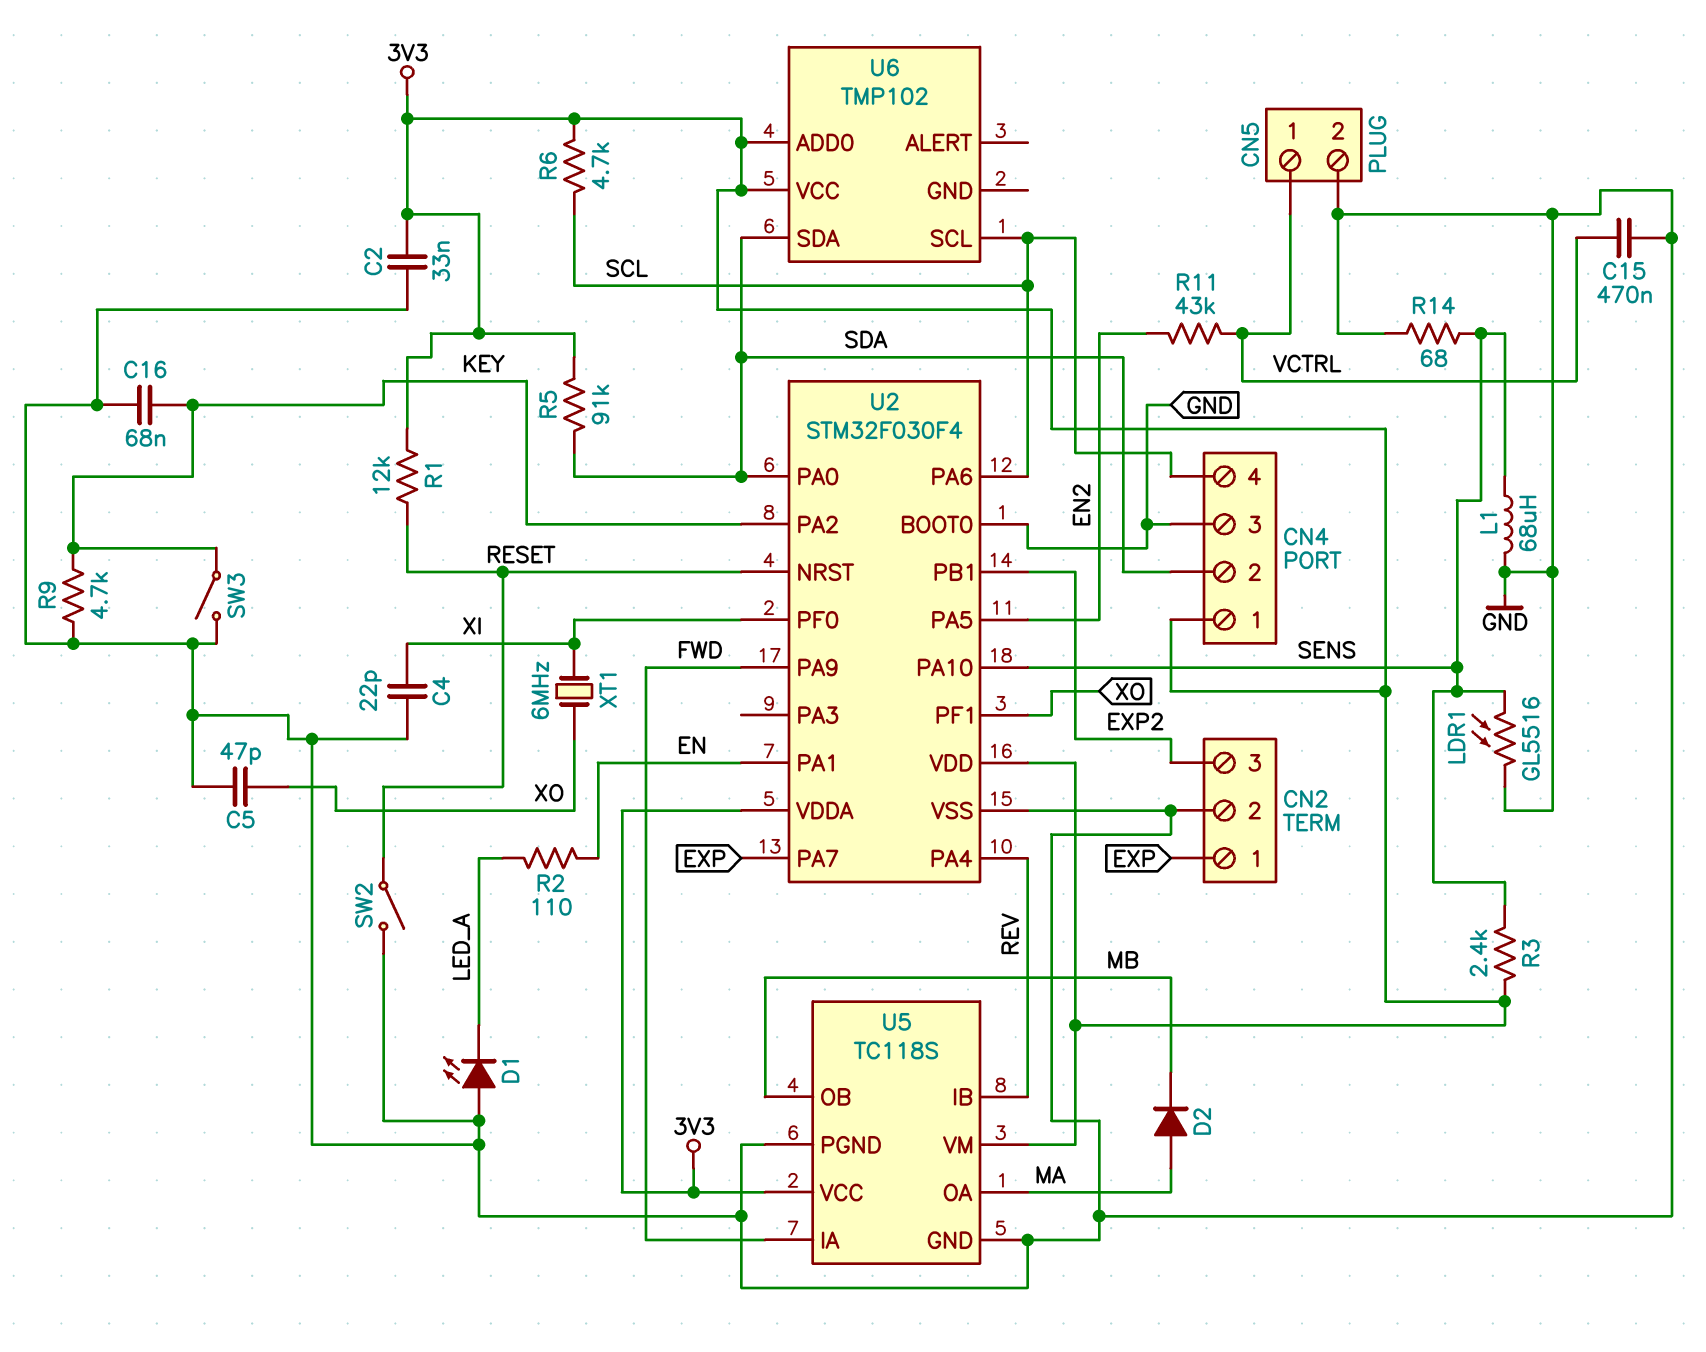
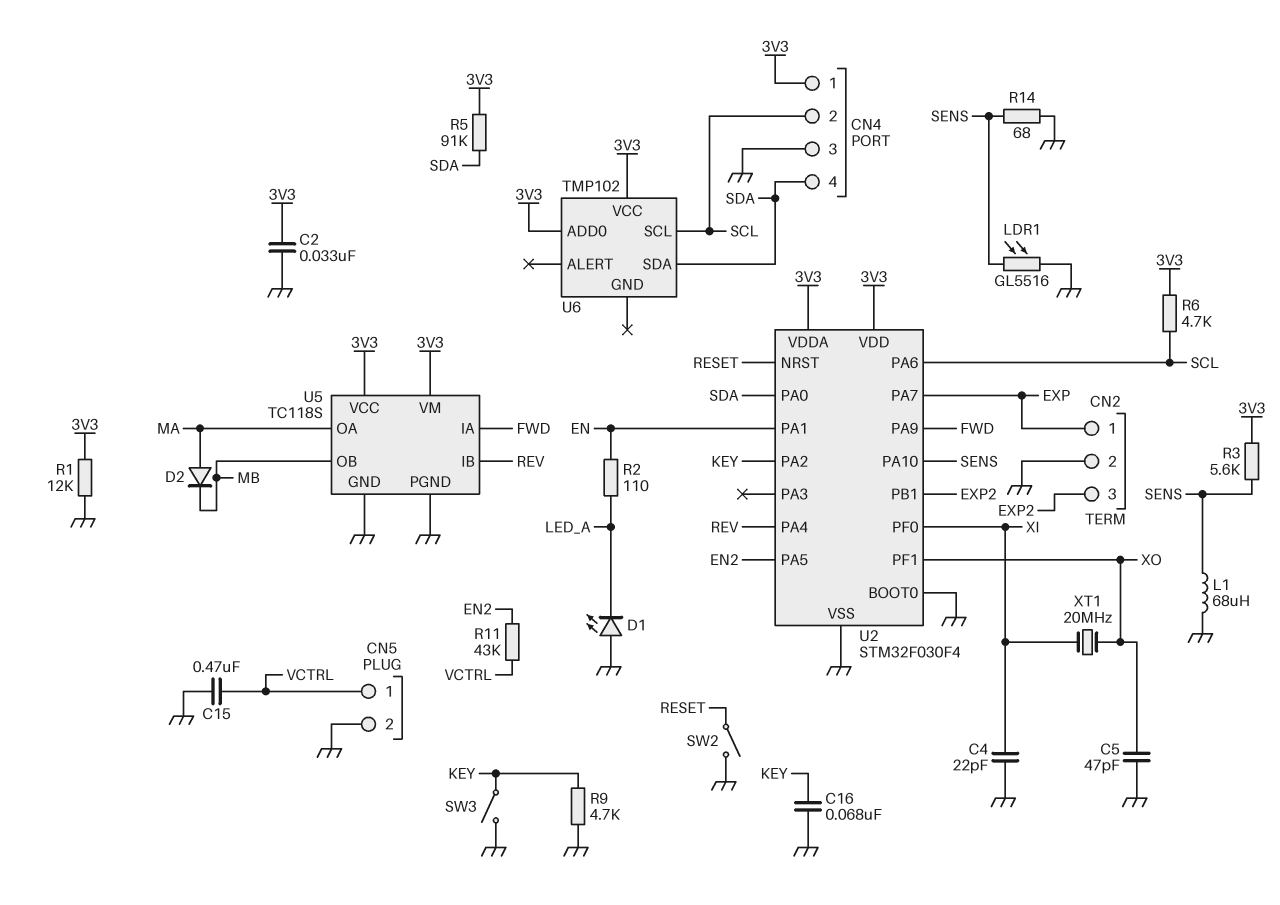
CN4 pin 2: SDA -> SCL
CN4 pin 4: SCL -> SDA
R1: 12k (3V3, RESET) -> 12k (3V3, GND)
R3: 2.4k (3V3, SENS) -> 5.6k (3V3, SENS)
XT1: 6MHz (XI, XO) -> 20MHz (XI, XO)

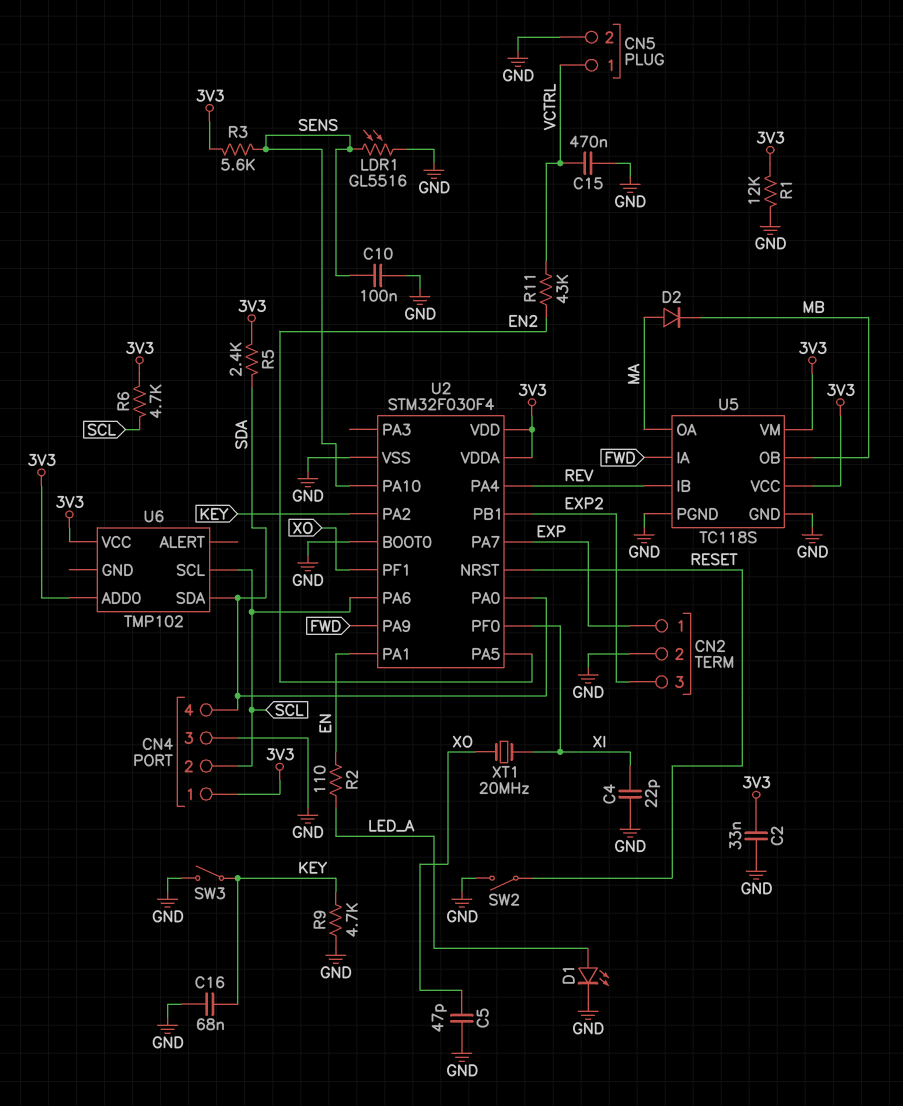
C10: none -> 100nF (GND, SENS)
D1: LED (A GND, K LED_A) -> LED (A LED_A, K GND)
L1: 68uH (GND, SENS) -> none
R5: 91k (3V3, SDA) -> 2.4k (3V3, SDA)
R14: 68 (GND, SENS) -> none

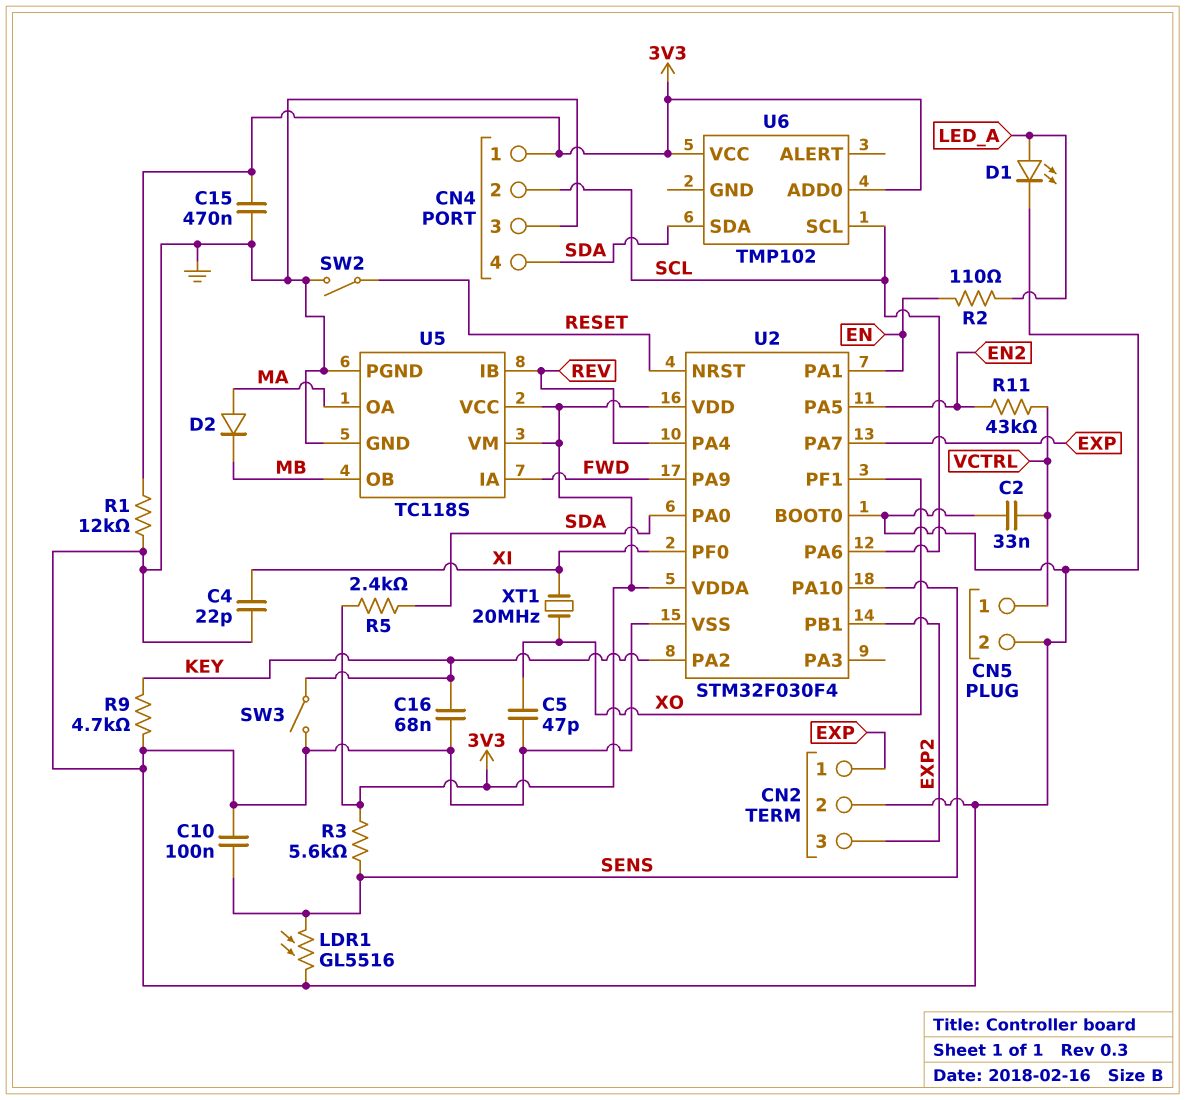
C2: 33nF (3V3, GND) -> 33nF (GND, VCTRL)
C15: 470nF (GND, VCTRL) -> 470nF (3V3, GND)
R6: 4.7k (3V3, SCL) -> none

